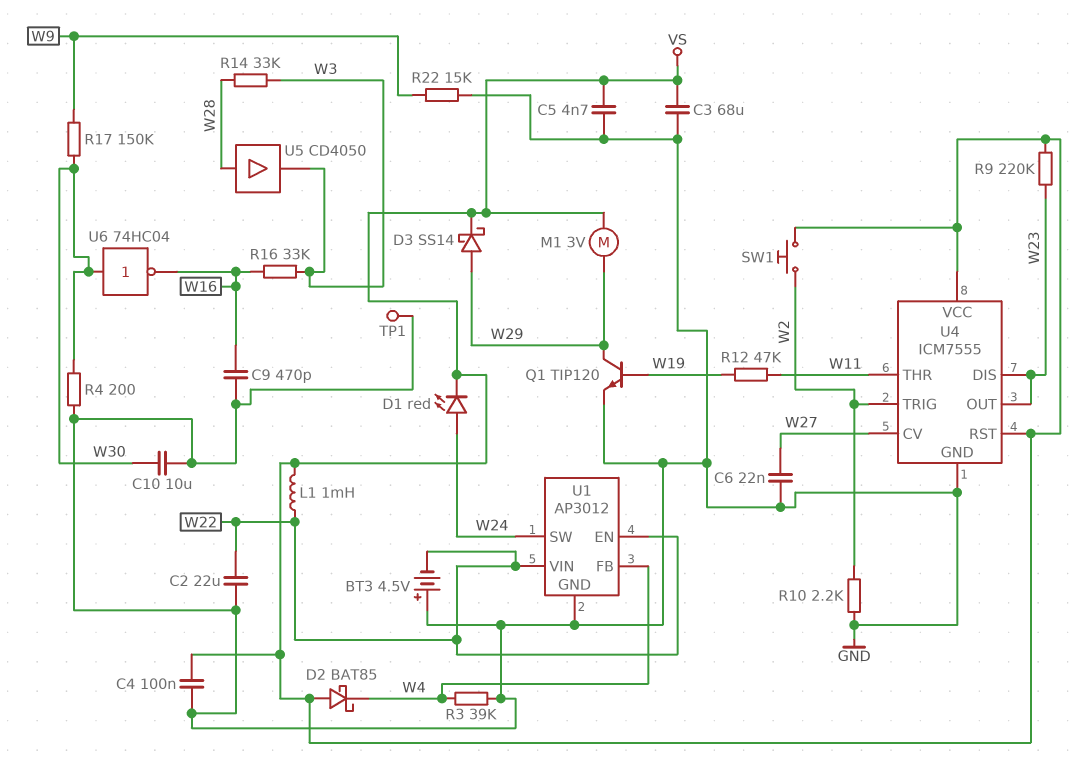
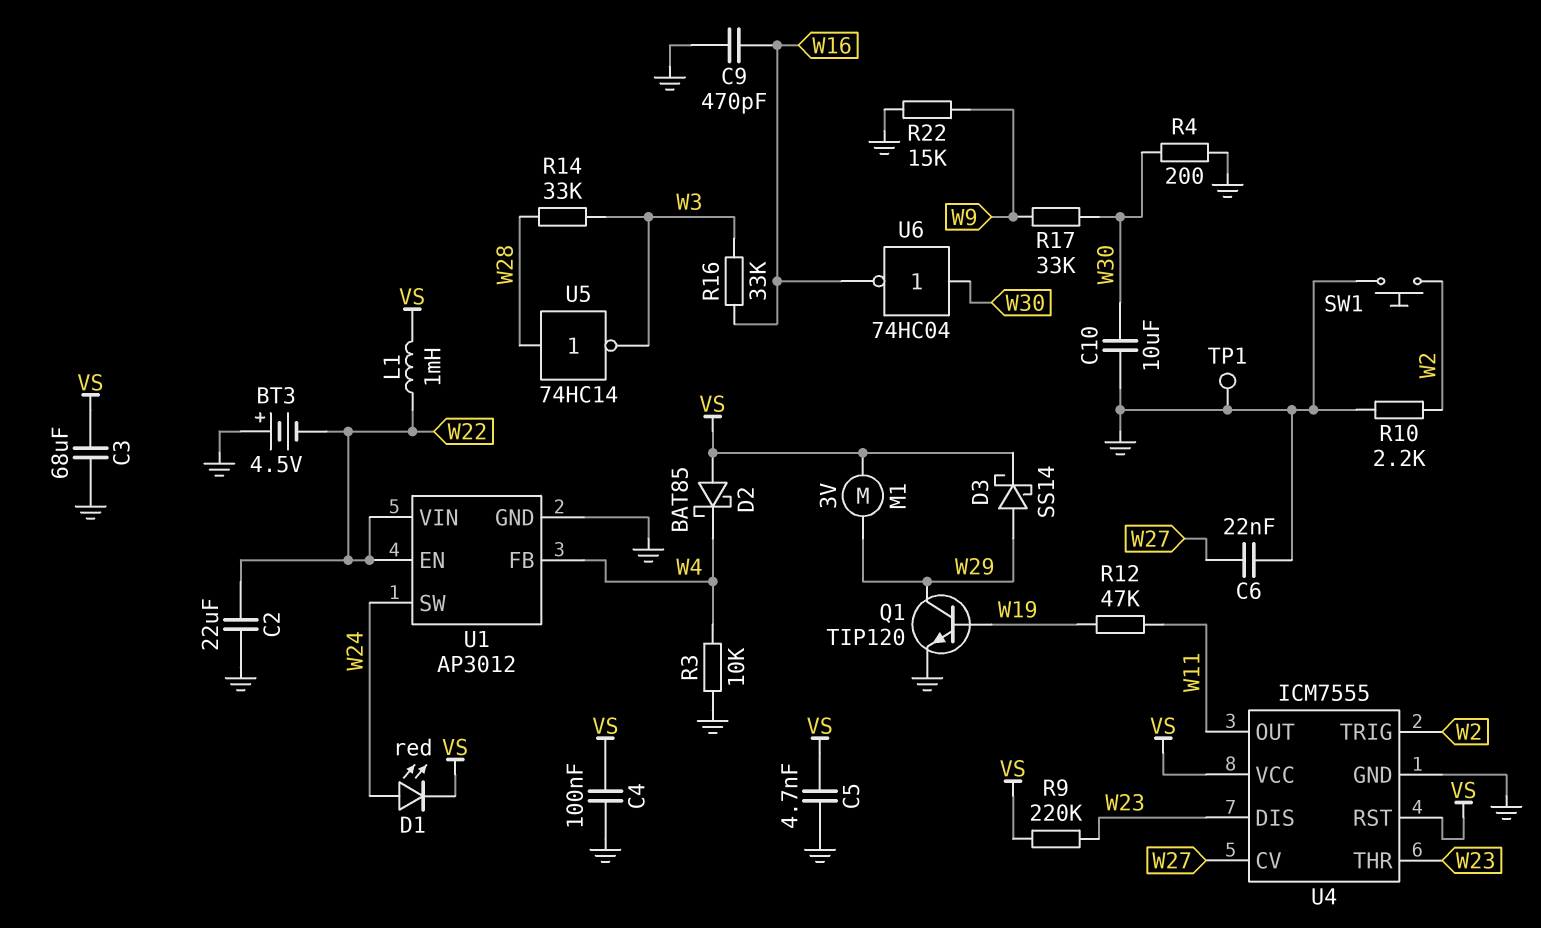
R3: 39k (GND, W4) -> 10k (GND, W4)
R17: 150k (W9, W30) -> 33k (W9, W30)
SW1: button (VS, W2) -> button (GND, W2)
U4 pin OUT: W23 -> W11
U4 pin THR: W11 -> W23
U5: buffer CD4050 (in W28, out W3) -> NOT 74HC14 (in W28, out W3)

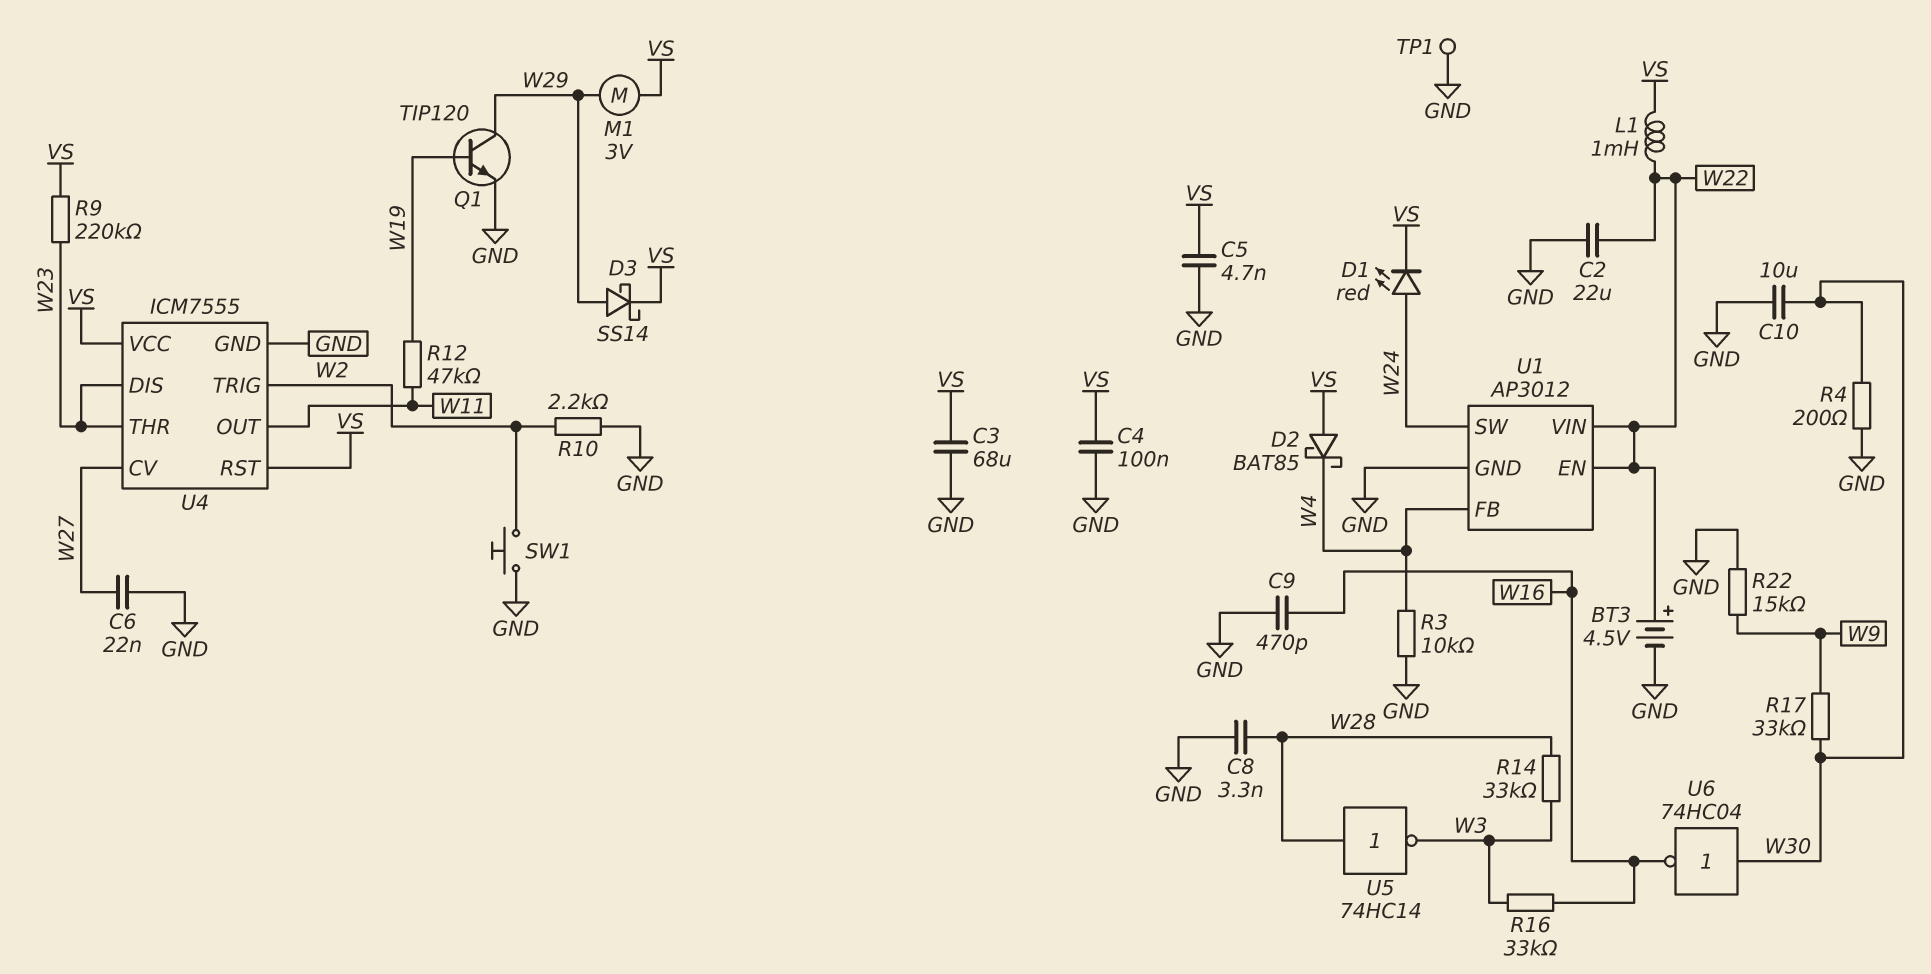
BT3: 4.5V (plus GND, minus W22) -> 4.5V (plus W22, minus GND)
C8: none -> 3.3nF (GND, W28)

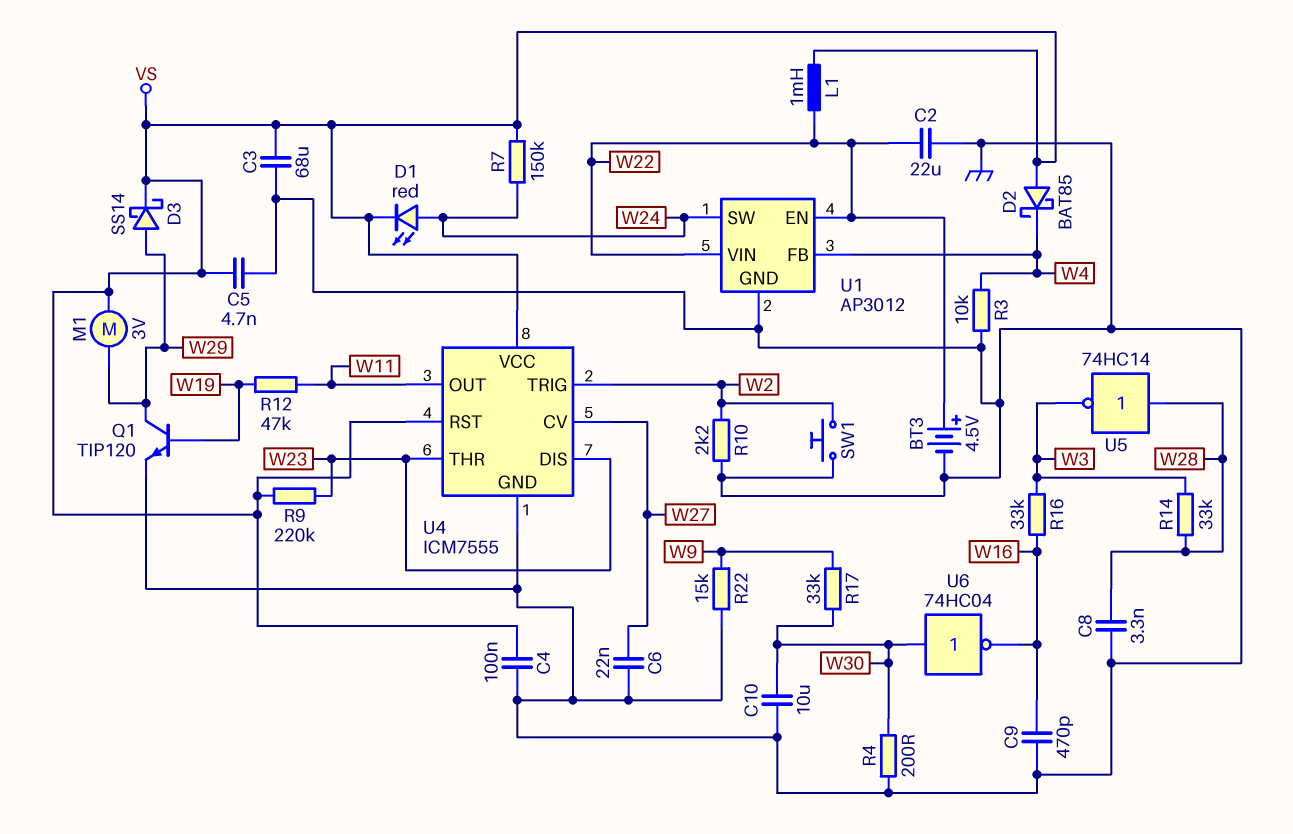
R7: none -> 150k (VS, W24)
TP1: test point (GND) -> none

